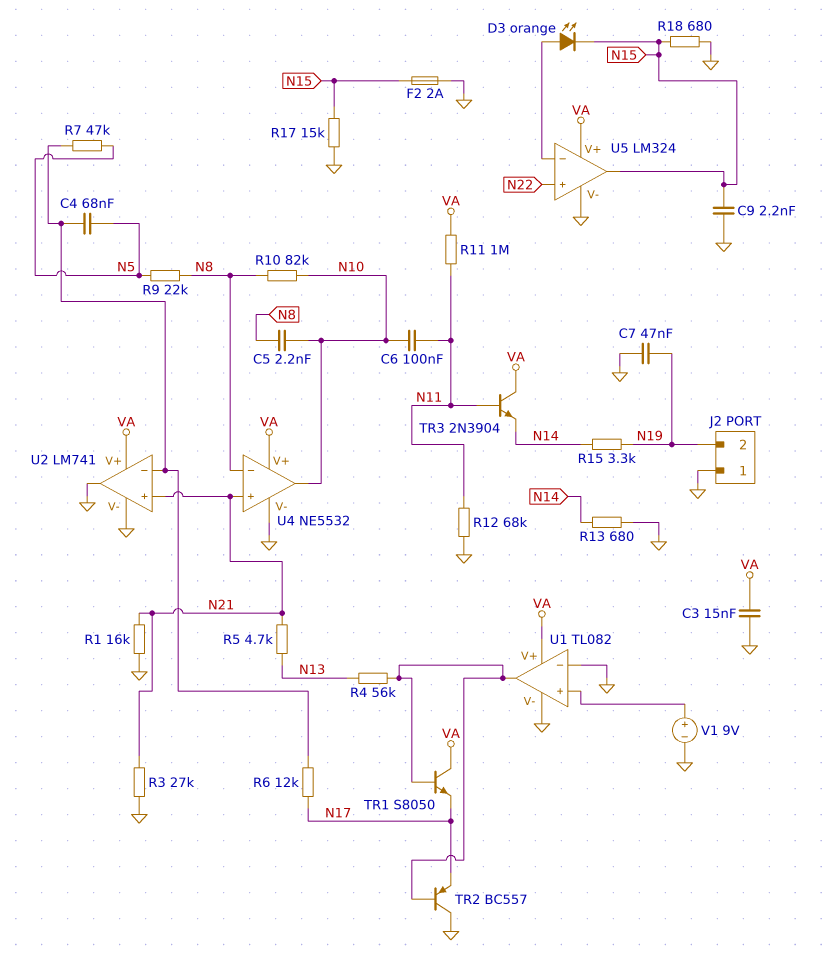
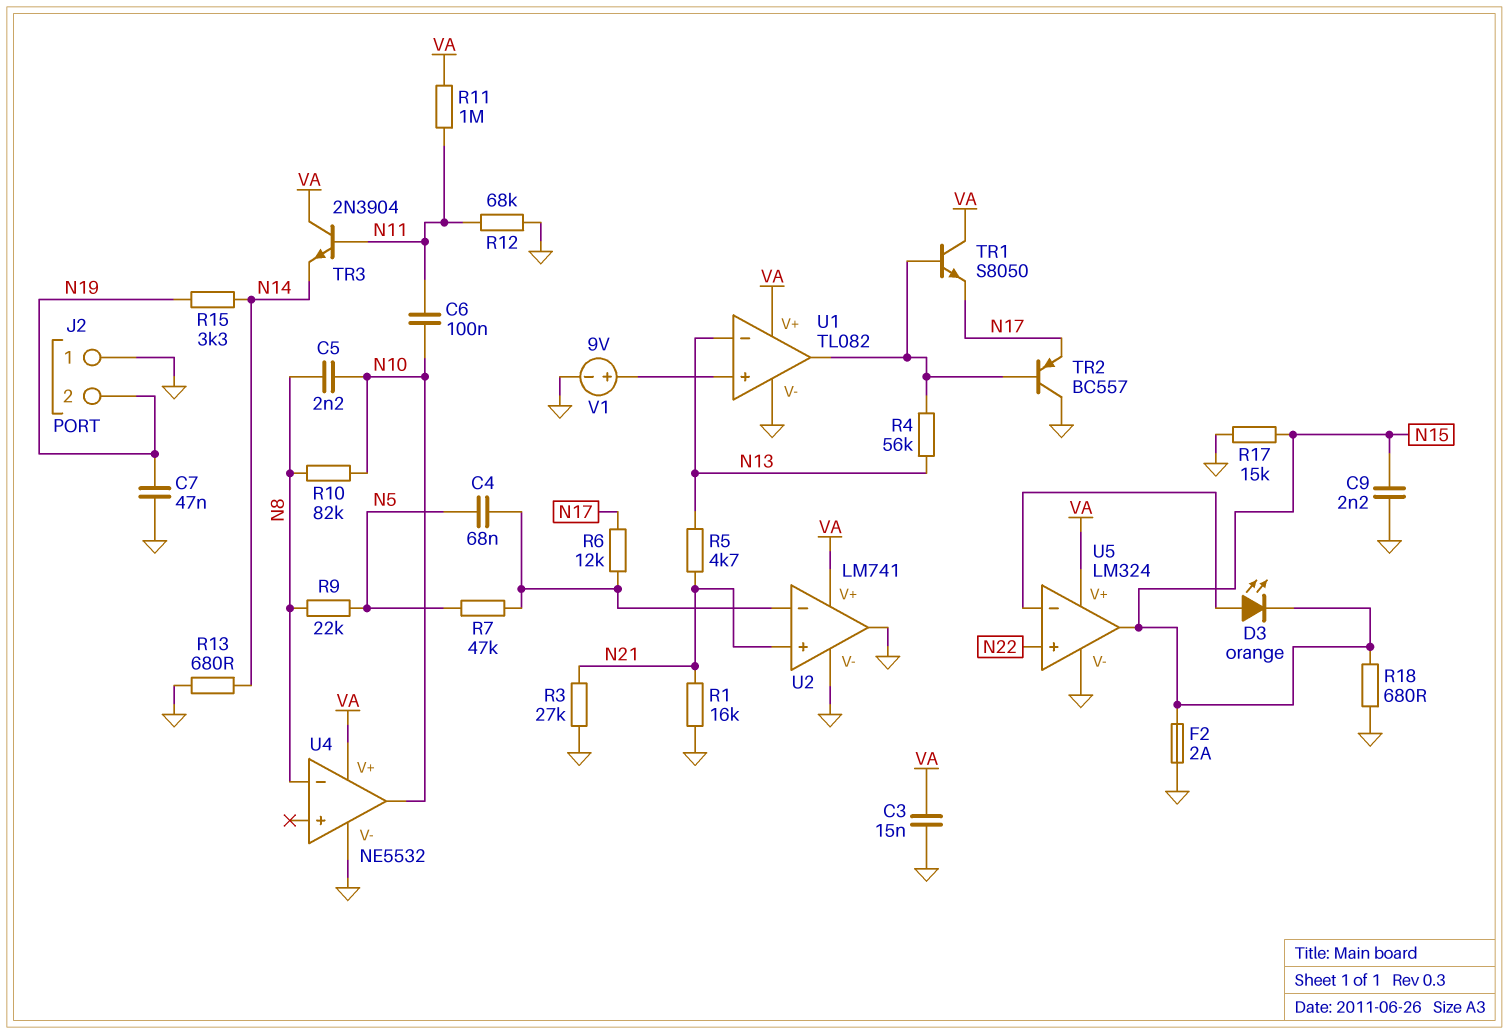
U1 pin in-: GND -> N13
U4 pin in+: N21 -> none

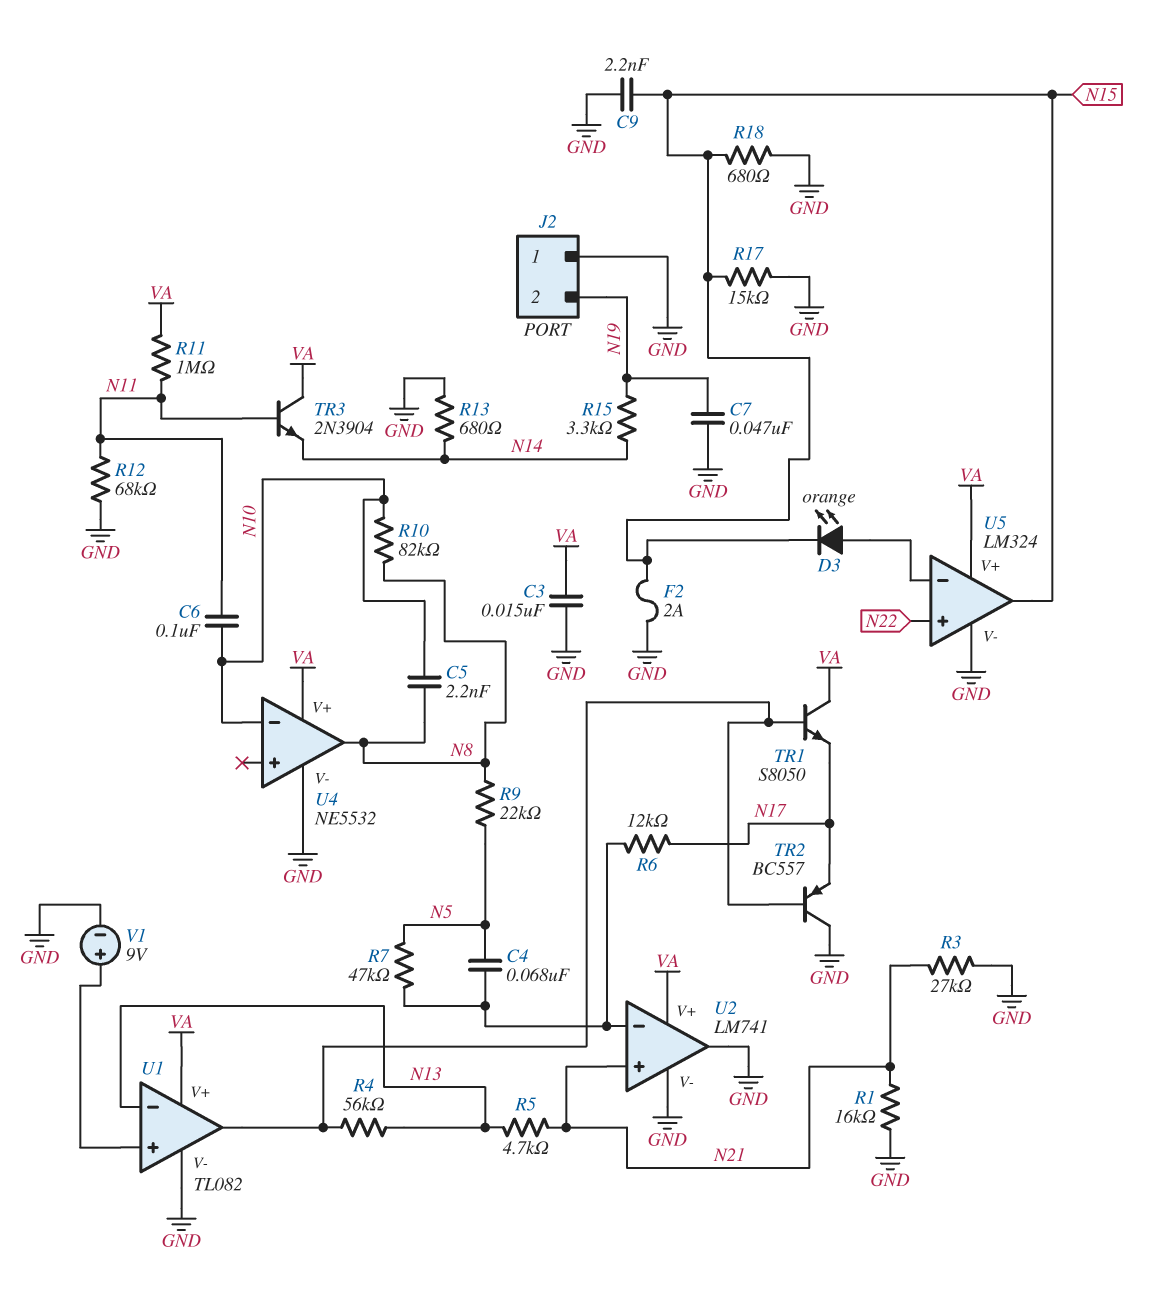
U4 pin in-: N8 -> N10
U4 pin out: N10 -> N8

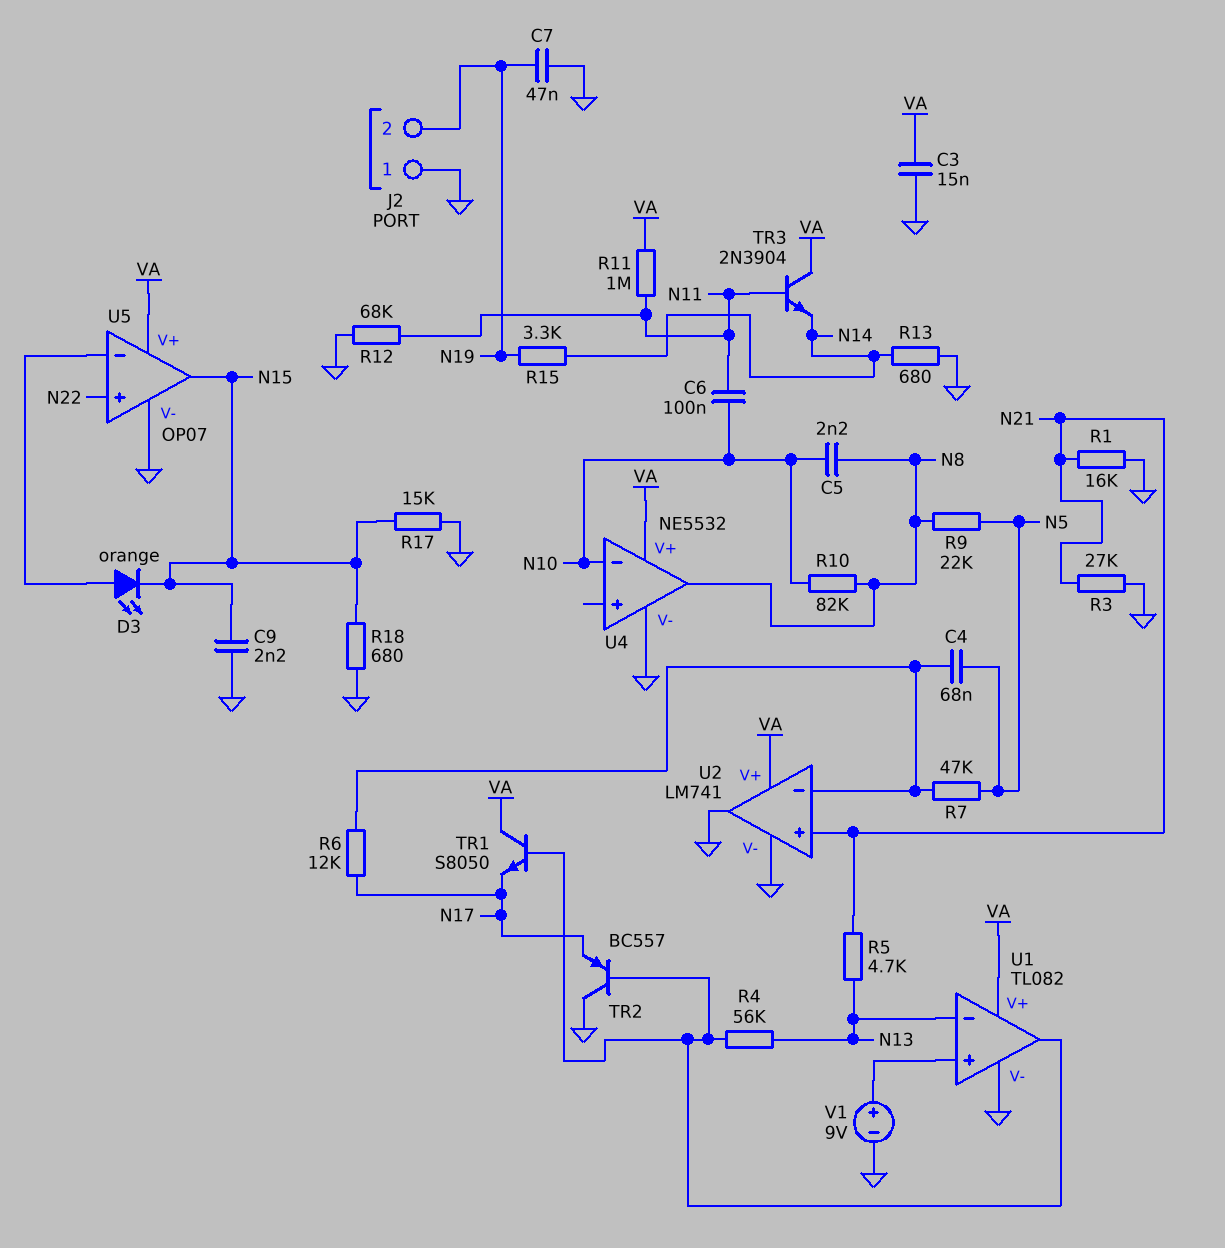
F2: 2A (GND, N15) -> none
U5: LM324 -> OP07

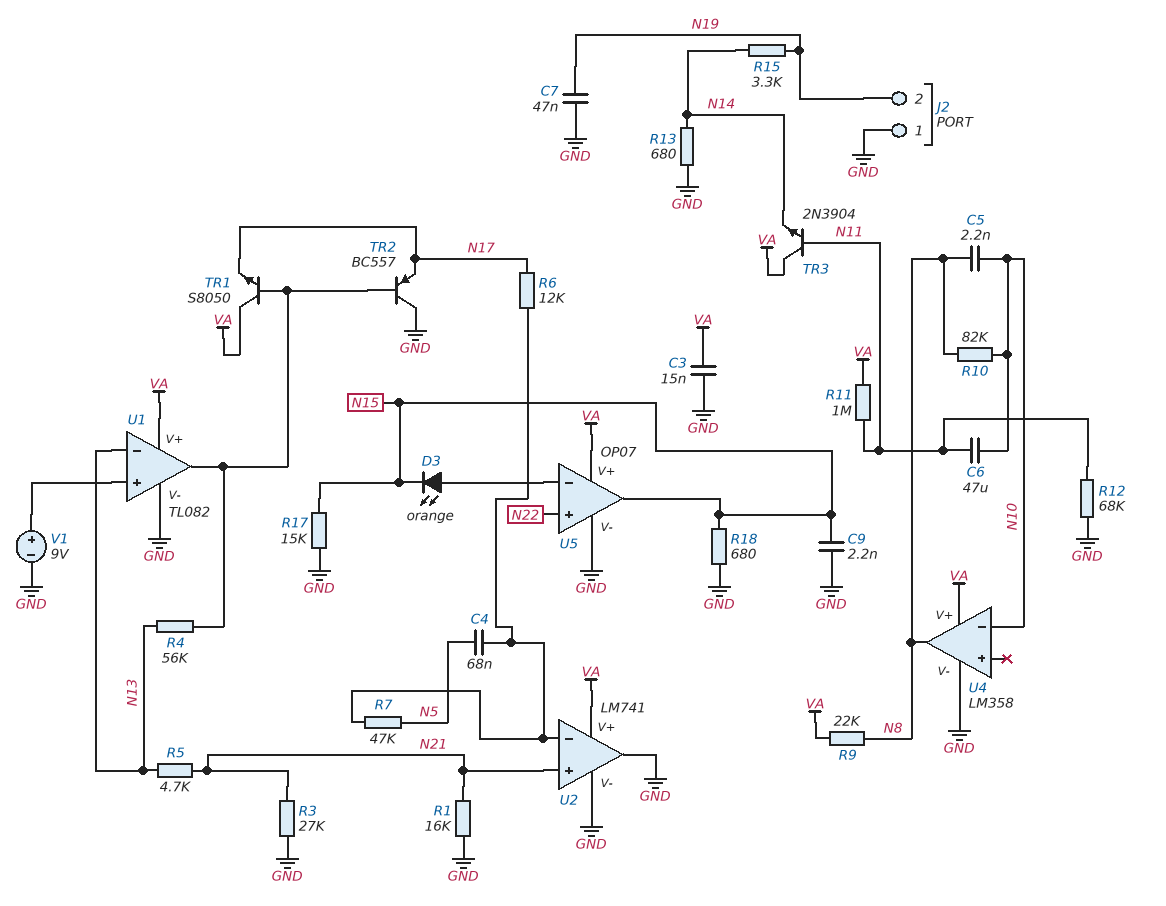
C6: 100nF (N10, N11) -> 47uF (N10, N11)
R9: 22k (N5, N8) -> 22k (N8, VA)
U4: NE5532 -> LM358

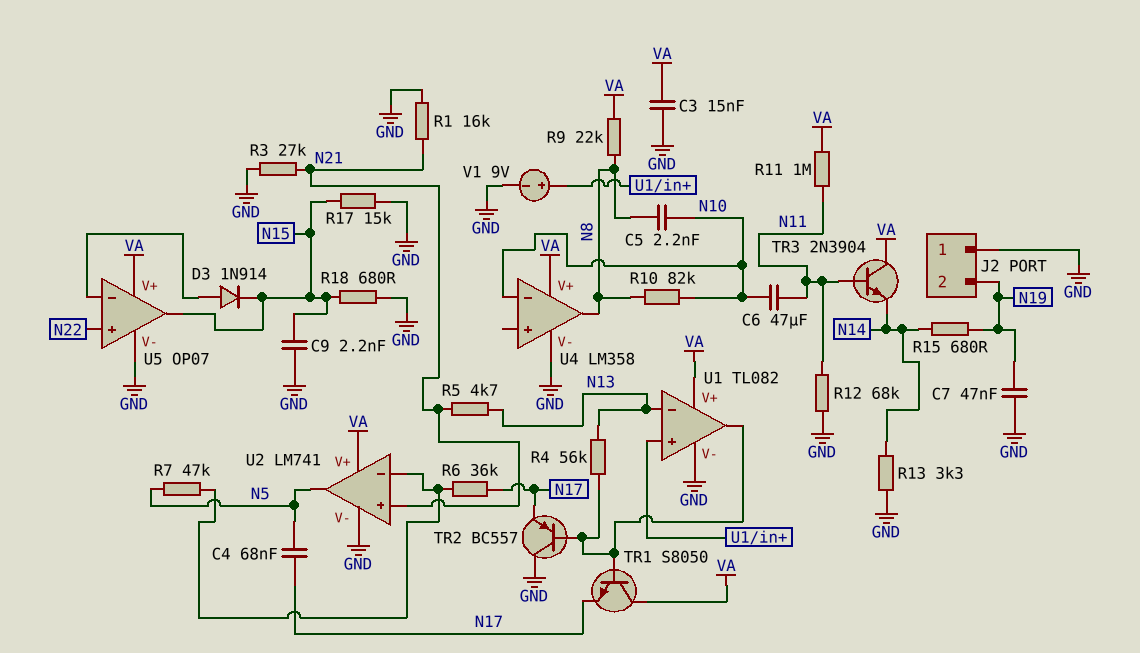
C4: 68nF (N5, U2/in-) -> 68nF (N5, N17)
D3: LED orange (A U5/in-, K N15) -> diode 1N914 (A U5/in-, K N15)
R6: 12k (N17, U2/in-) -> 36k (N17, U2/in-)
R13: 680 (GND, N14) -> 3.3k (GND, N14)
R15: 3.3k (N14, N19) -> 680 (N14, N19)
U2 pin out: GND -> N5

